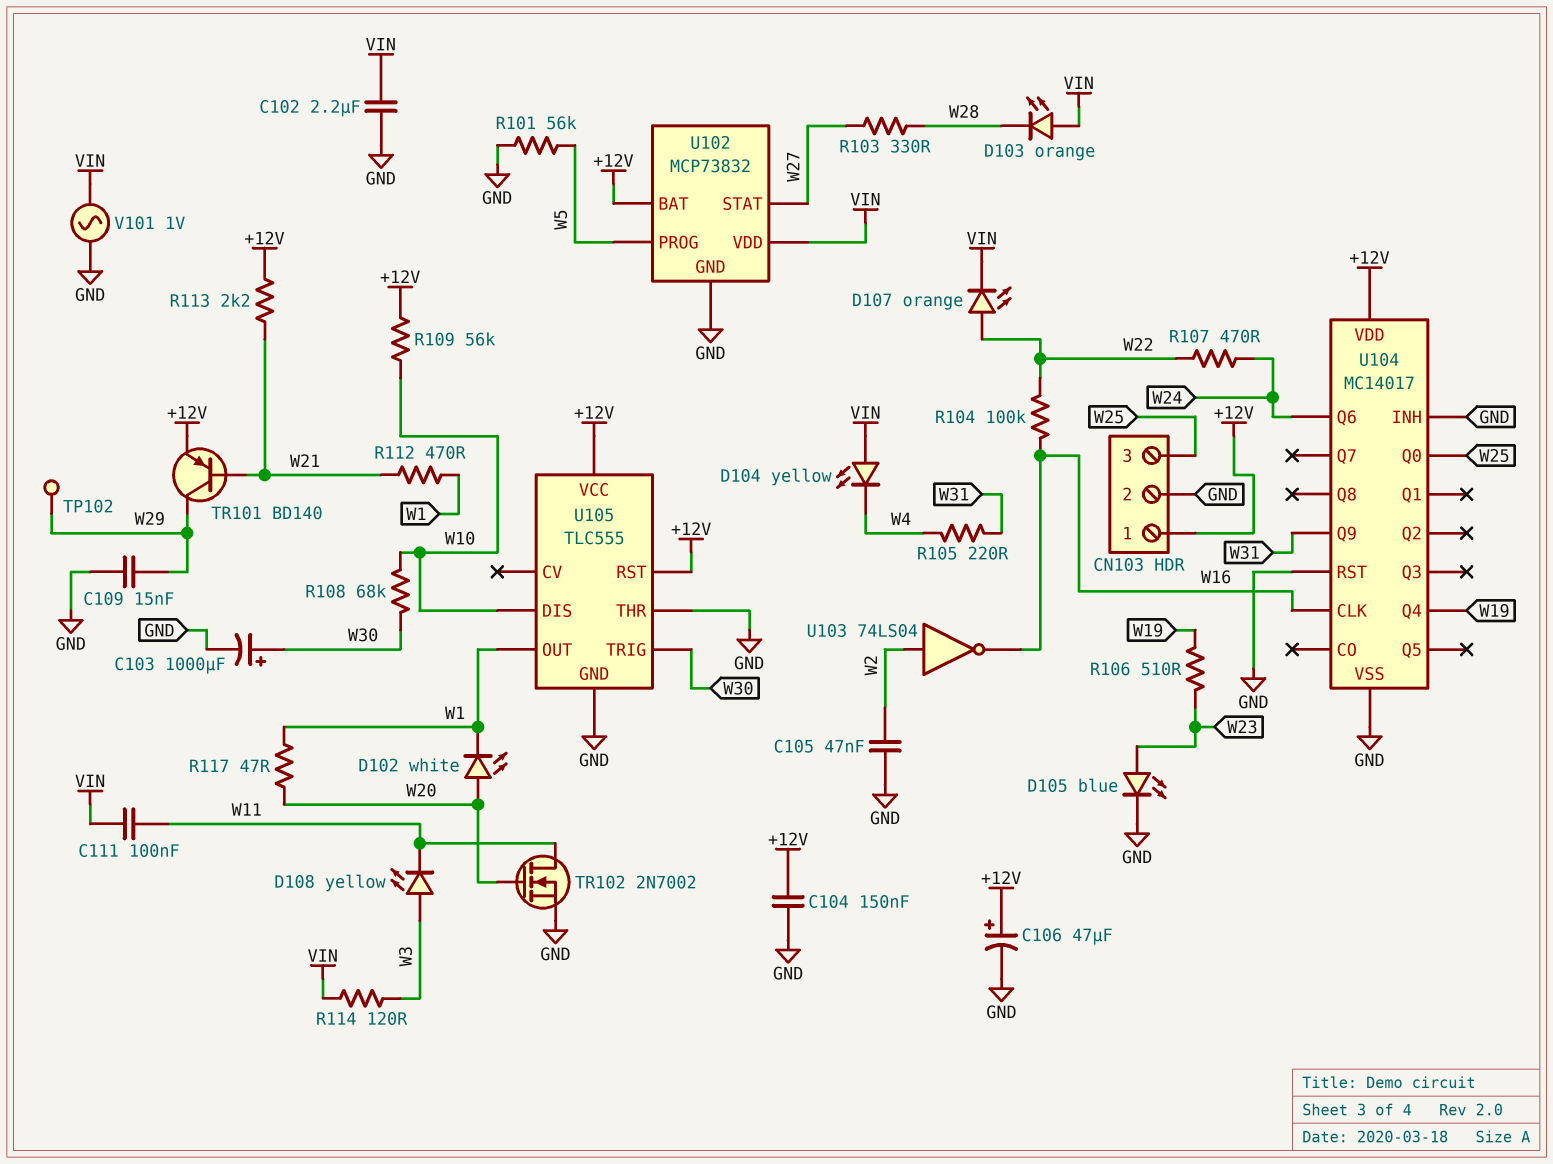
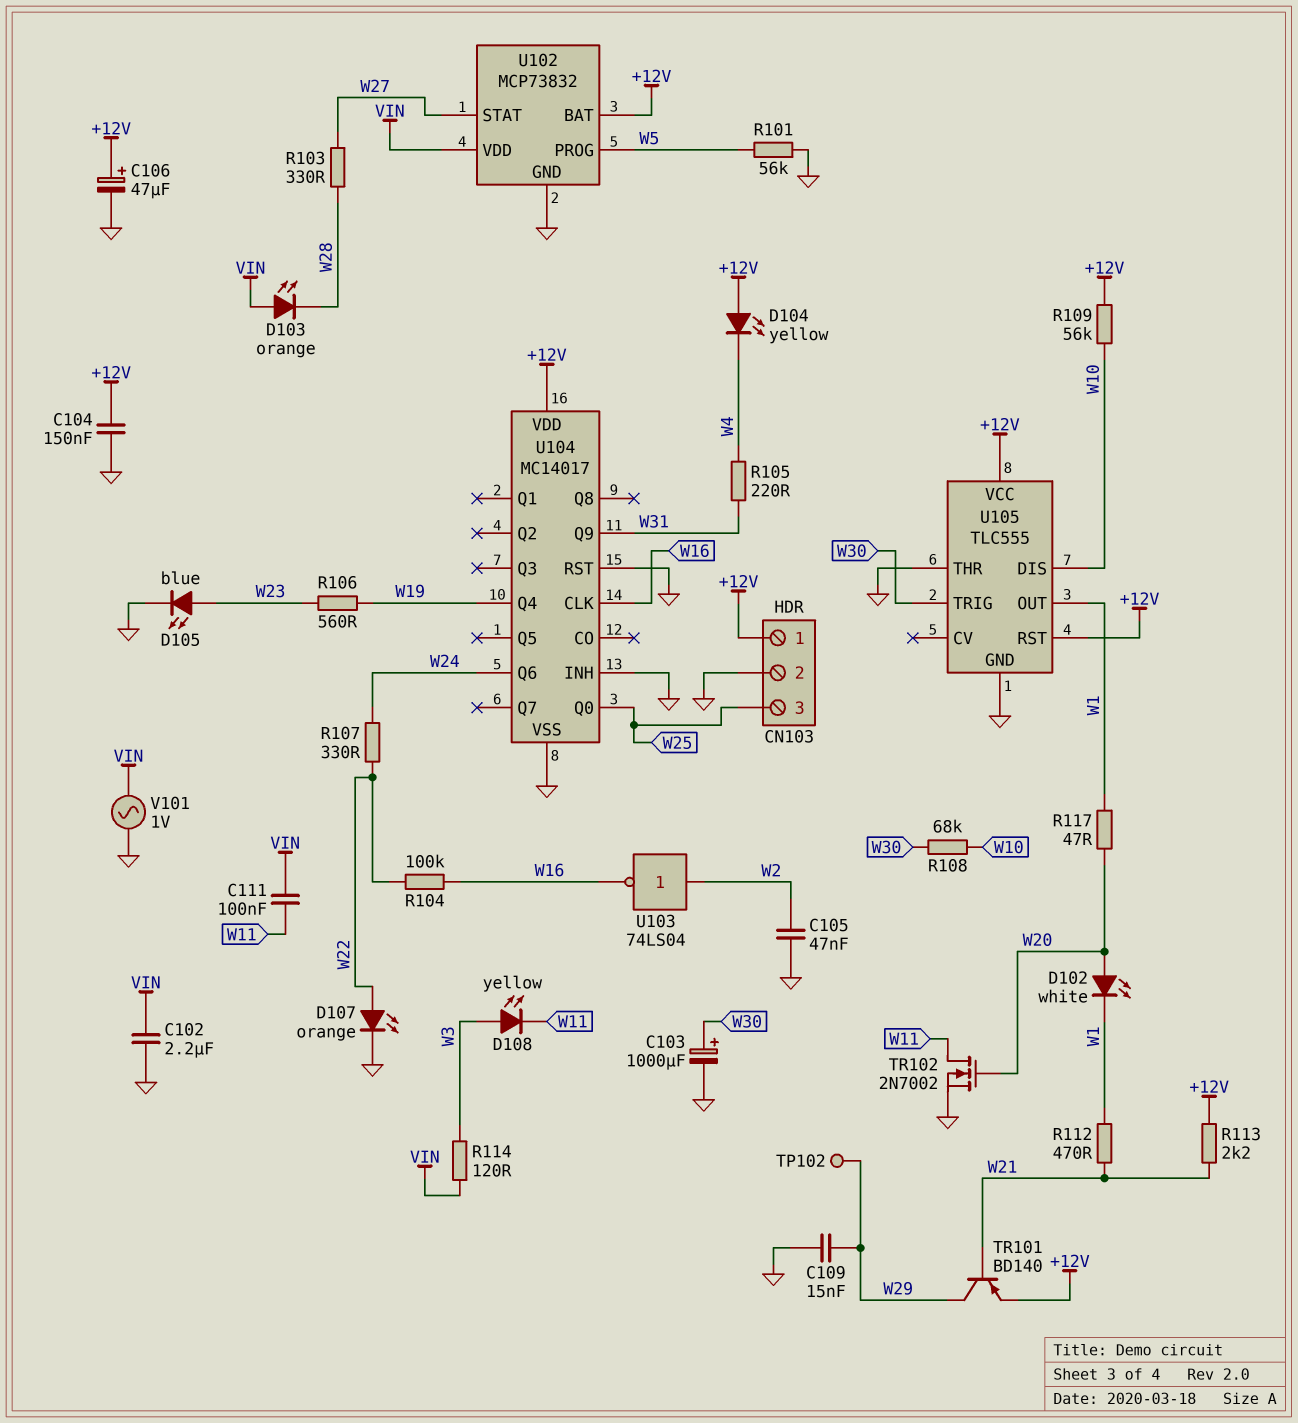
D104: LED yellow (A VIN, K W4) -> LED yellow (A +12V, K W4)
D107: LED orange (A W22, K VIN) -> LED orange (A W22, K GND)
R106: 510 (W19, W23) -> 560 (W19, W23)
R107: 470 (W22, W24) -> 330 (W22, W24)

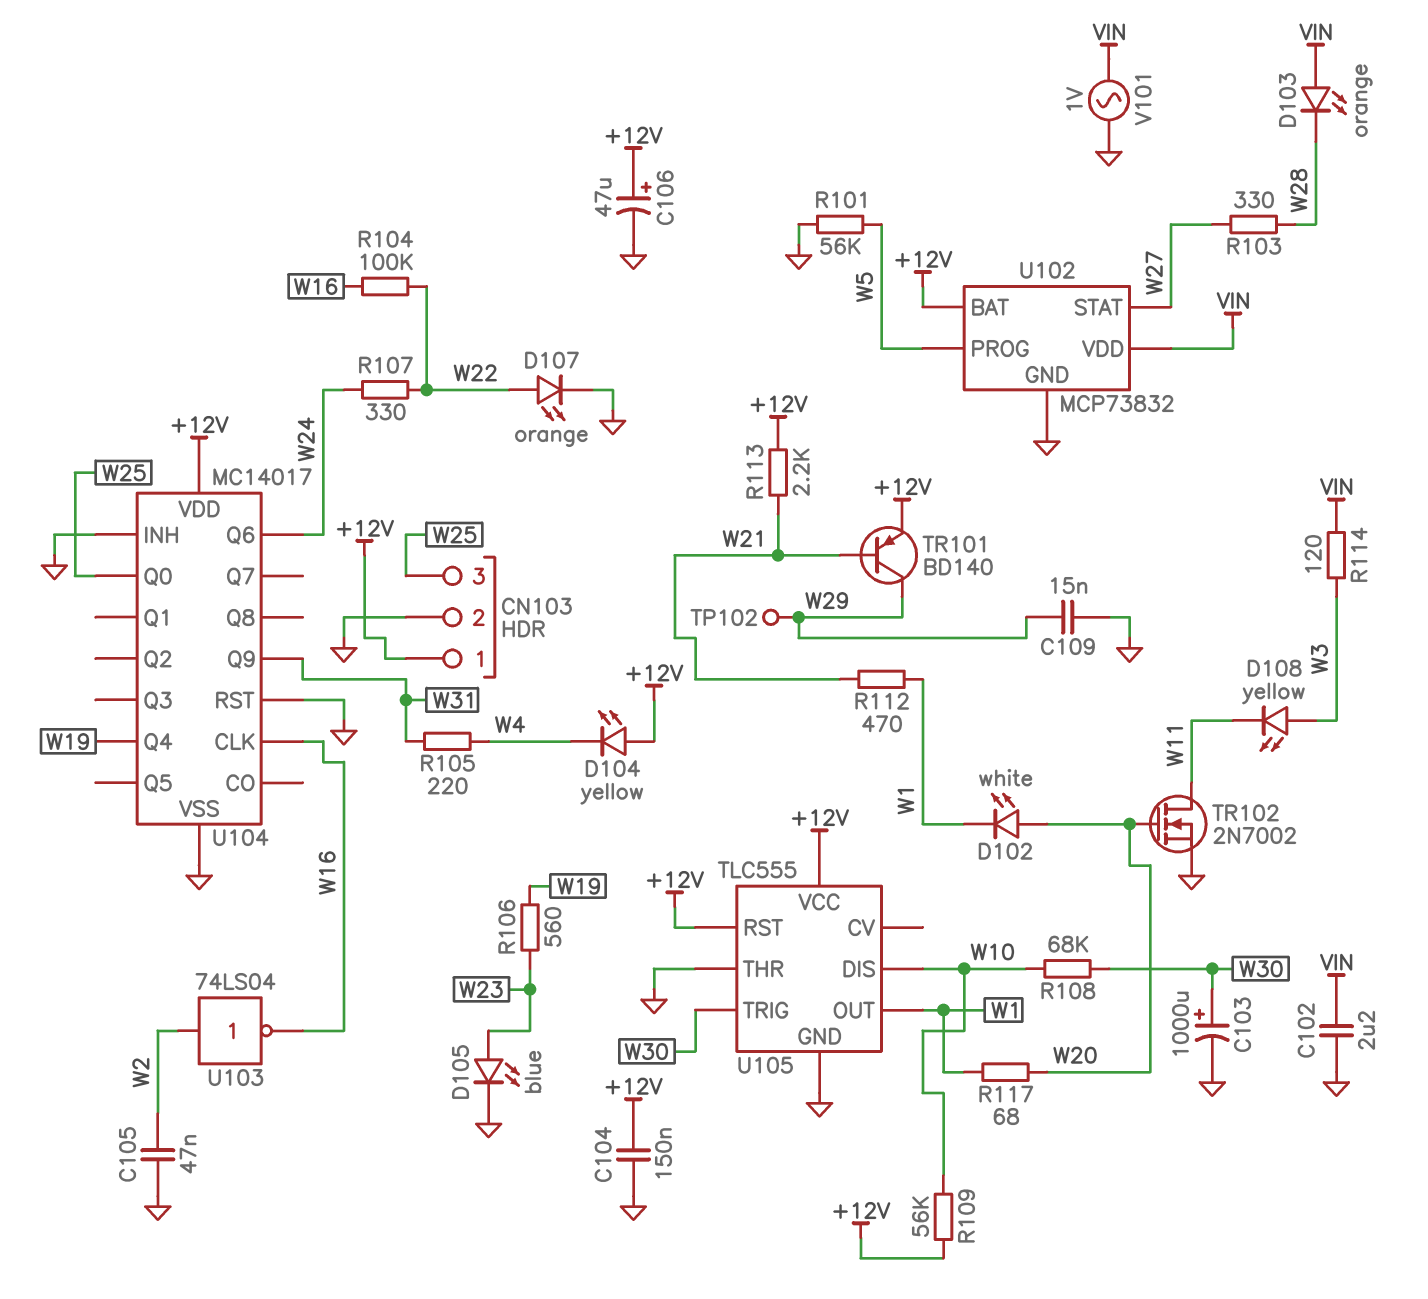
C111: 100nF (VIN, W11) -> none
R117: 47 (W1, W20) -> 68 (W1, W20)

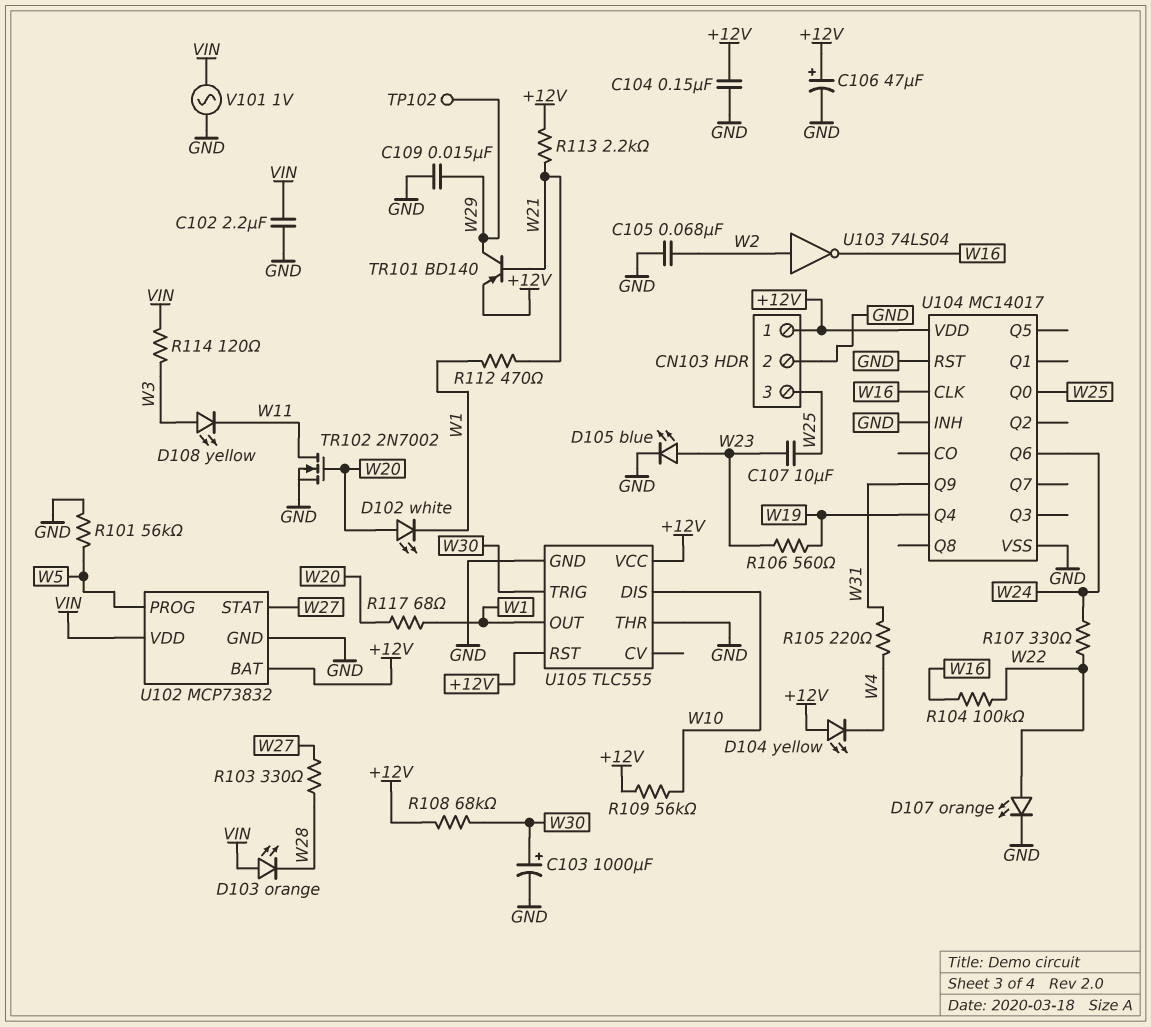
C105: 47nF (GND, W2) -> 68nF (GND, W2)
C107: none -> 10uF (W23, W25)
R108: 68k (W10, W30) -> 68k (+12V, W30)

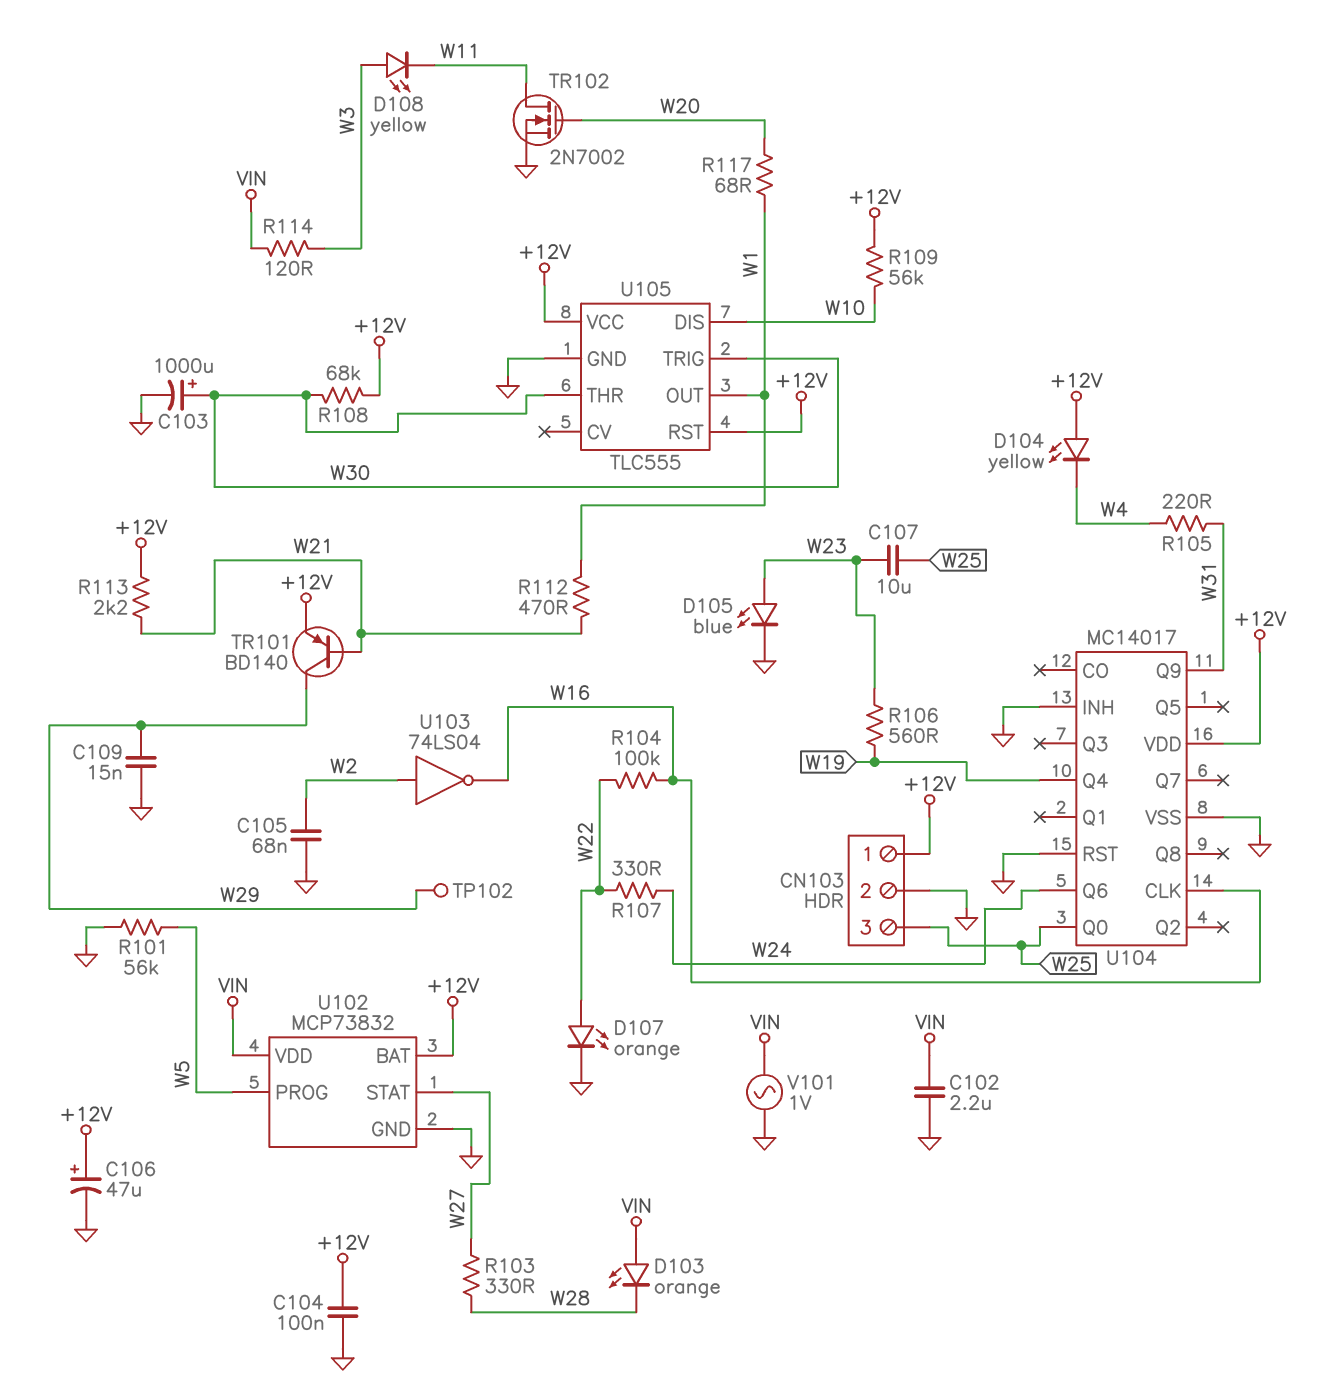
C104: 150nF (+12V, GND) -> 100nF (+12V, GND)
D102: LED white (A W20, K W1) -> none
U105 pin THR: GND -> W30

